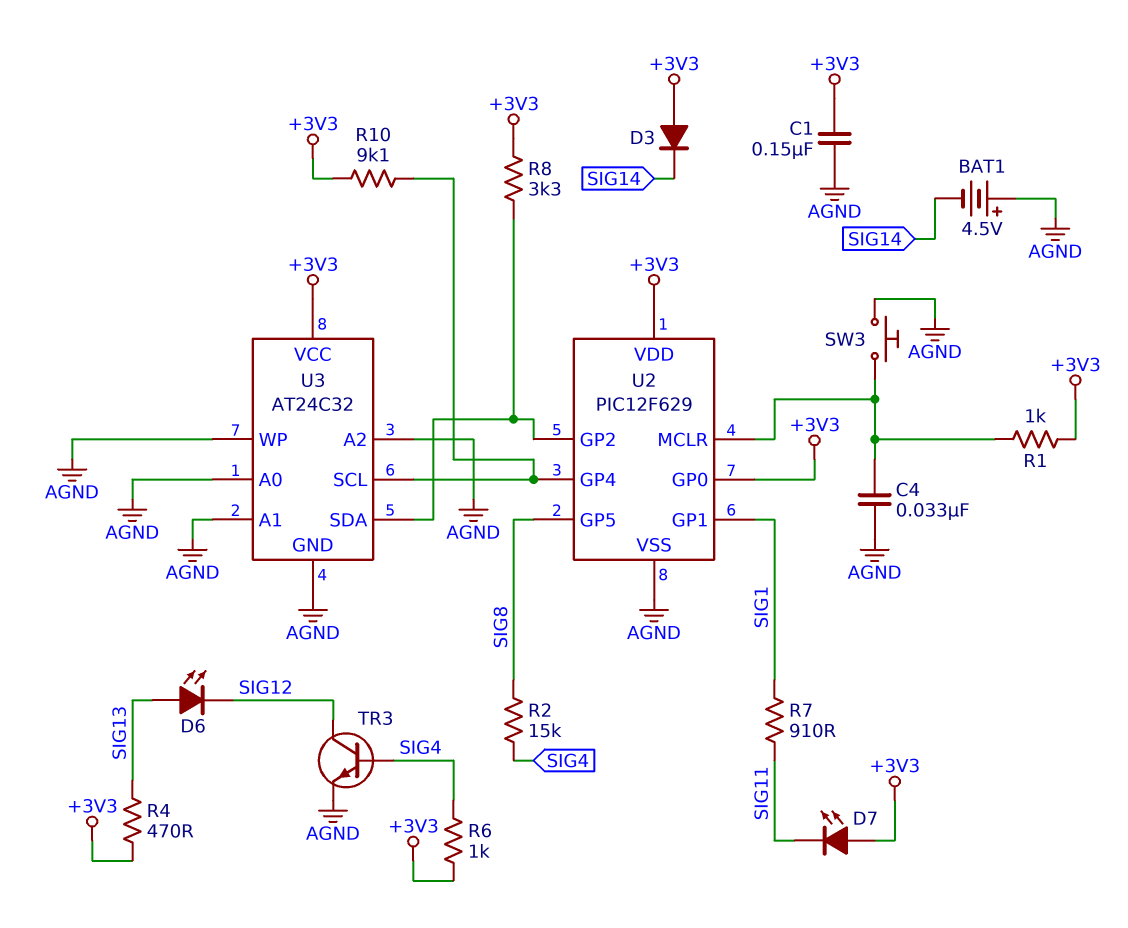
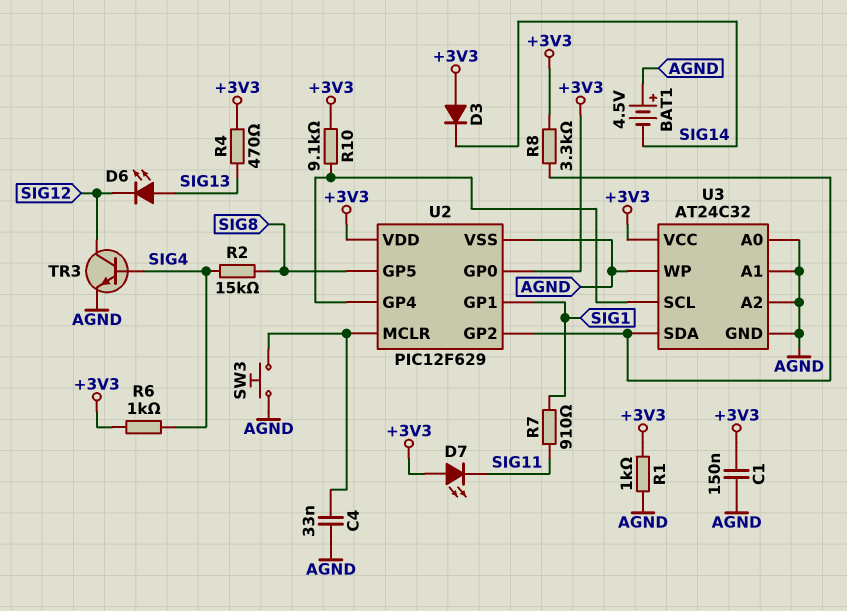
R1: 1k (+3V3, U2/MCLR) -> 1k (+3V3, AGND)

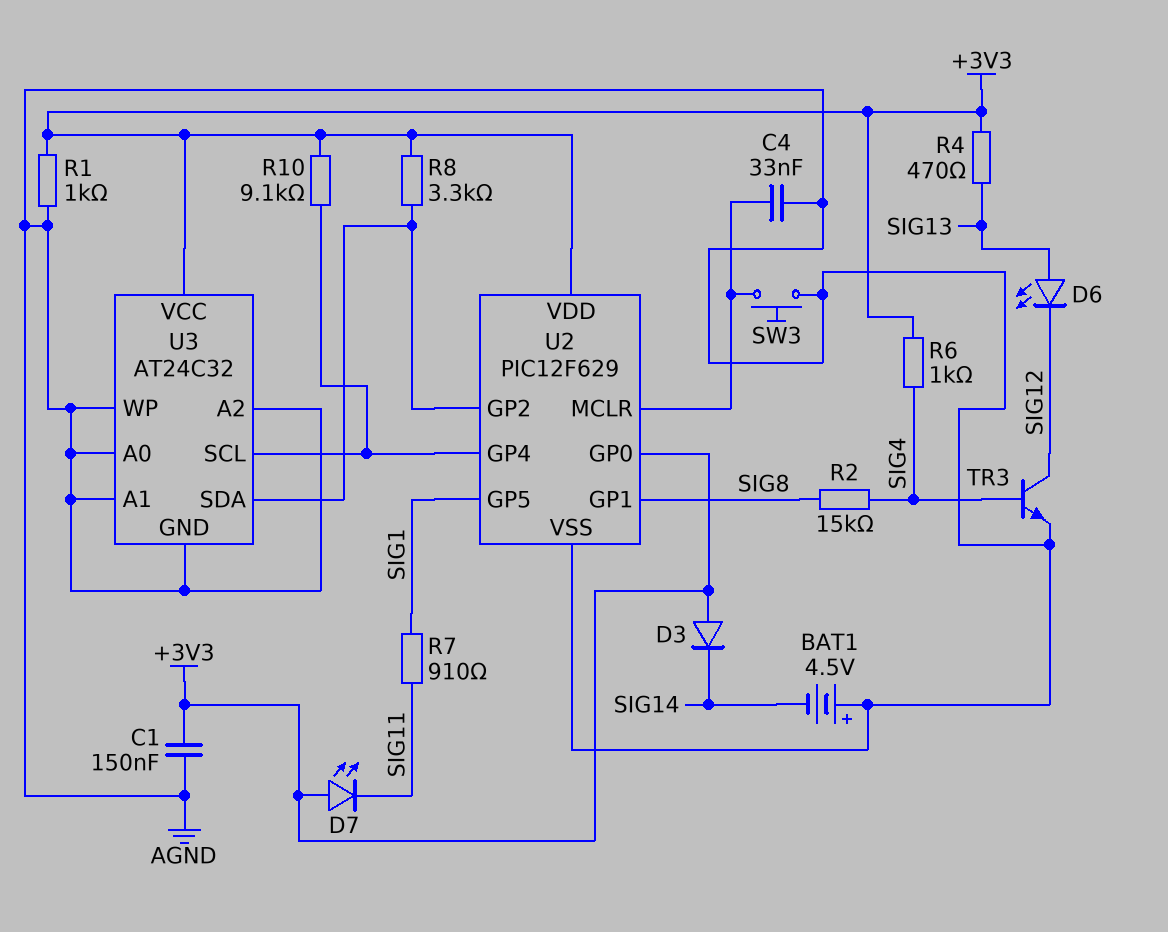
U2 pin GP1: SIG1 -> SIG8
U2 pin GP5: SIG8 -> SIG1

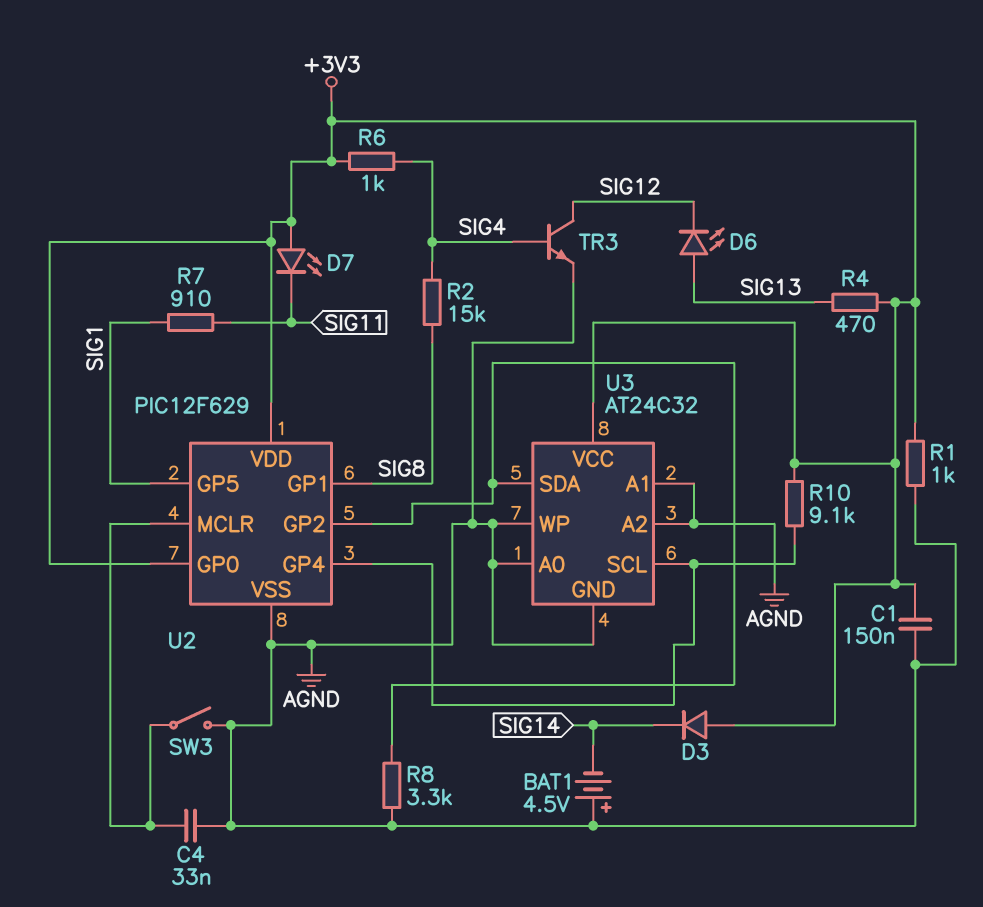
R8: 3.3k (+3V3, U2/GP2) -> 3.3k (AGND, U2/GP2)
SW3: button (AGND, U2/MCLR) -> switch (AGND, U2/MCLR)

